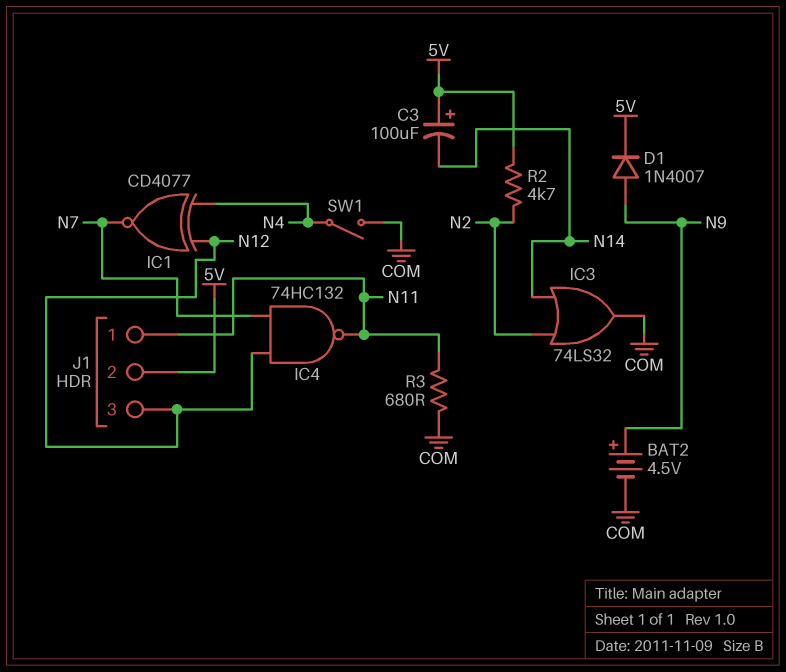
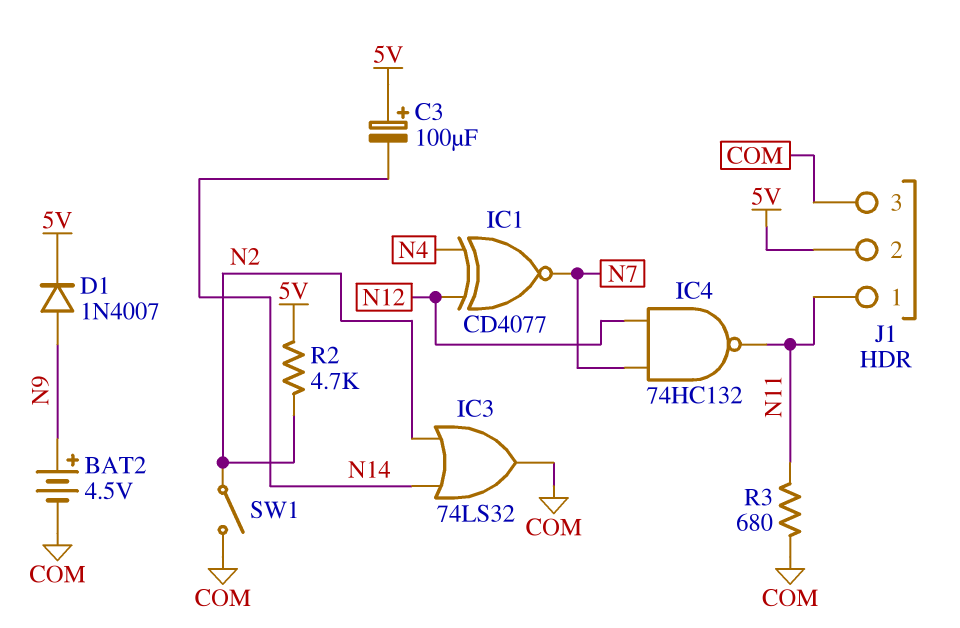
J1 pin 3: N12 -> COM
SW1: switch (COM, N4) -> switch (COM, N2)

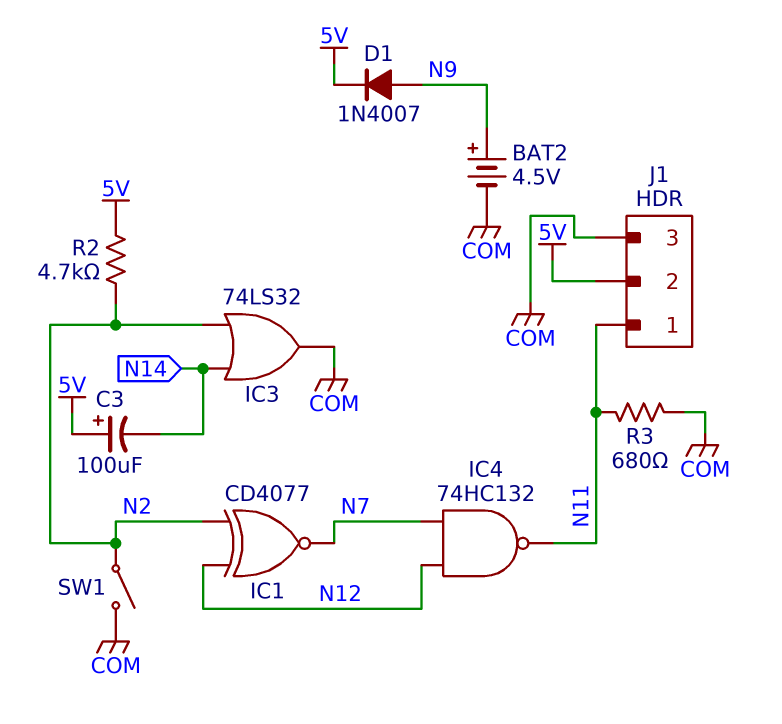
IC1: XNOR CD4077 (in N4, in N12, out N7) -> XNOR CD4077 (in N2, in N12, out N7)

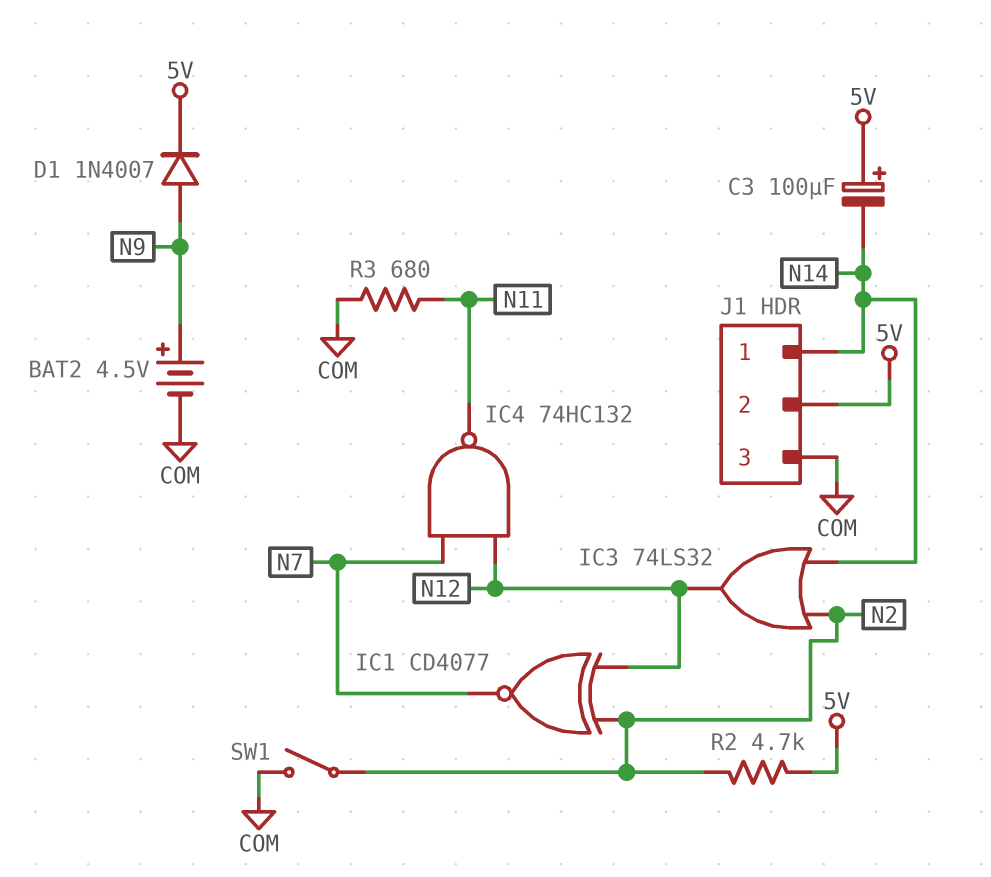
IC3: OR 74LS32 (in N2, in N14, out COM) -> OR 74LS32 (in N2, in N14, out N12)
J1 pin 1: N11 -> N14

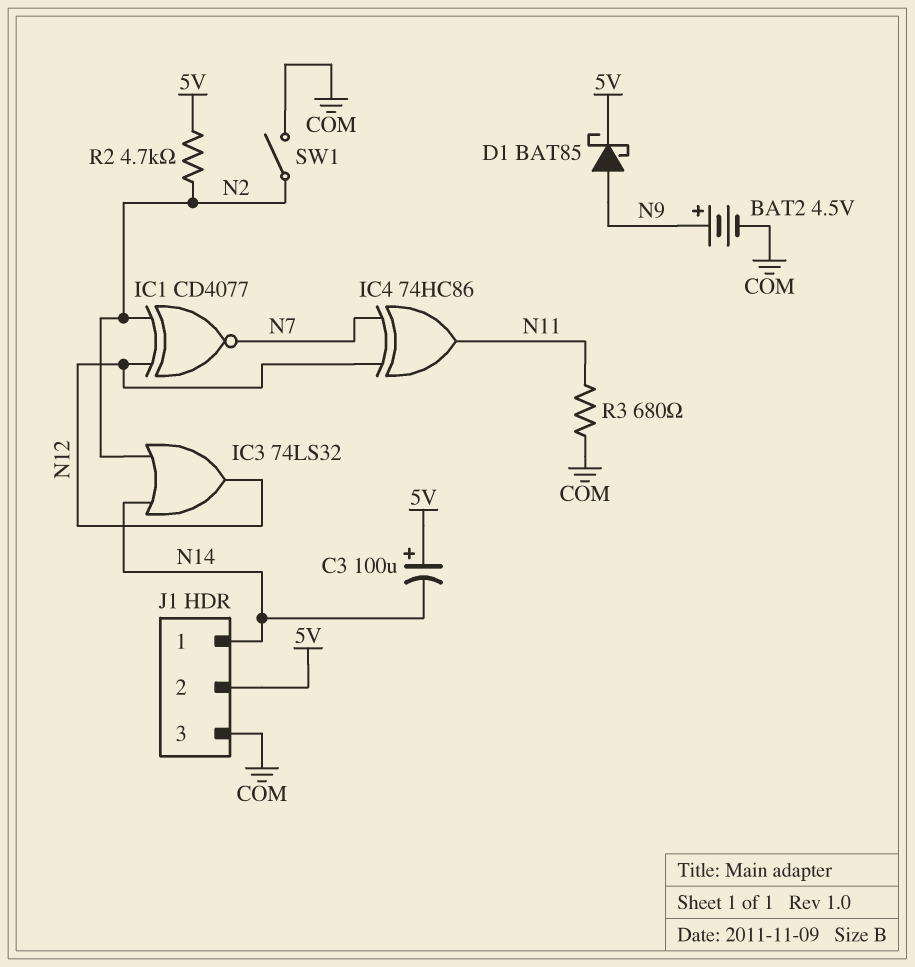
D1: diode 1N4007 (A N9, K 5V) -> schottky BAT85 (A N9, K 5V)
IC4: NAND 74HC132 (in N7, in N12, out N11) -> XOR 74HC86 (in N7, in N12, out N11)

